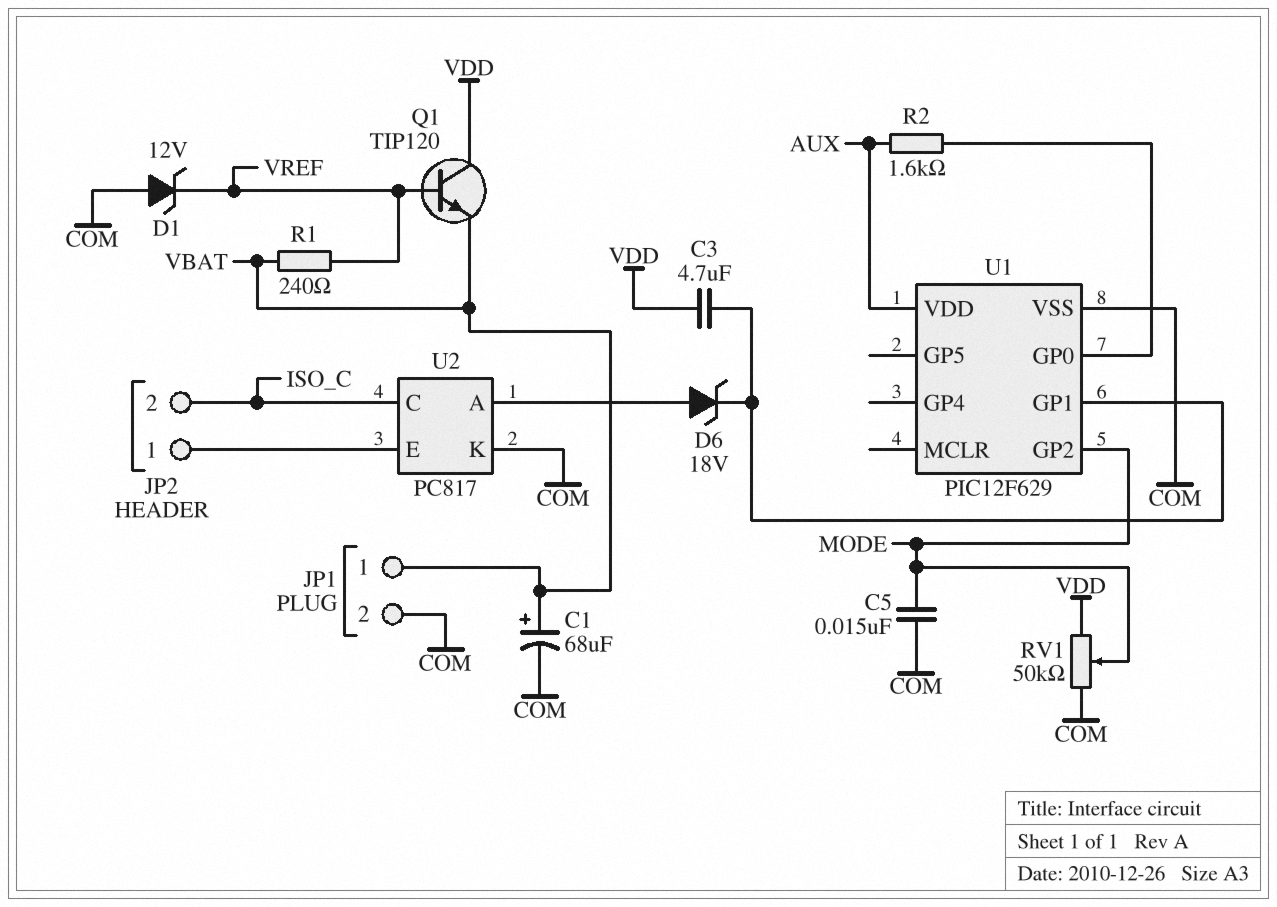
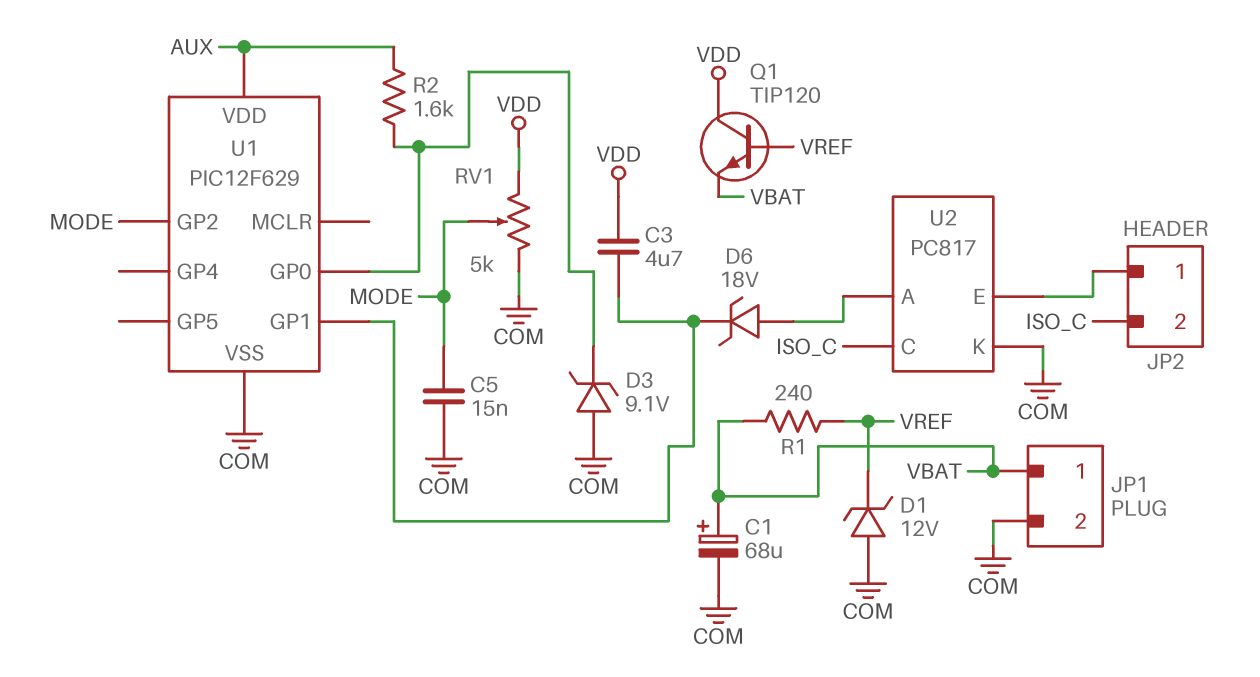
D3: none -> zener 9.1V (A COM, K U1/GP0)
RV1: 50k (COM, VDD, wiper MODE) -> 5k (COM, VDD, wiper MODE)

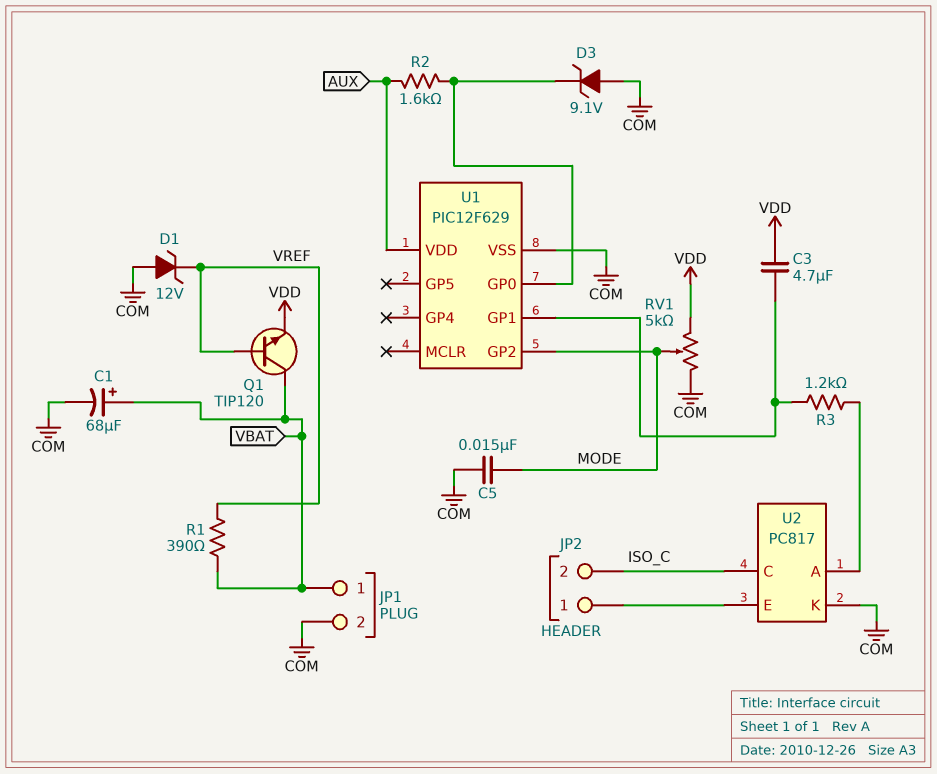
D6: zener 18V (A U2/A, K U1/GP1) -> none
Q1: NPN TIP120 (B VREF, C VDD, E VBAT) -> NPN TIP120 (B VREF, C VBAT, E VDD)
R1: 240 (VBAT, VREF) -> 390 (VBAT, VREF)
R3: none -> 1.2k (U1/GP1, U2/A)

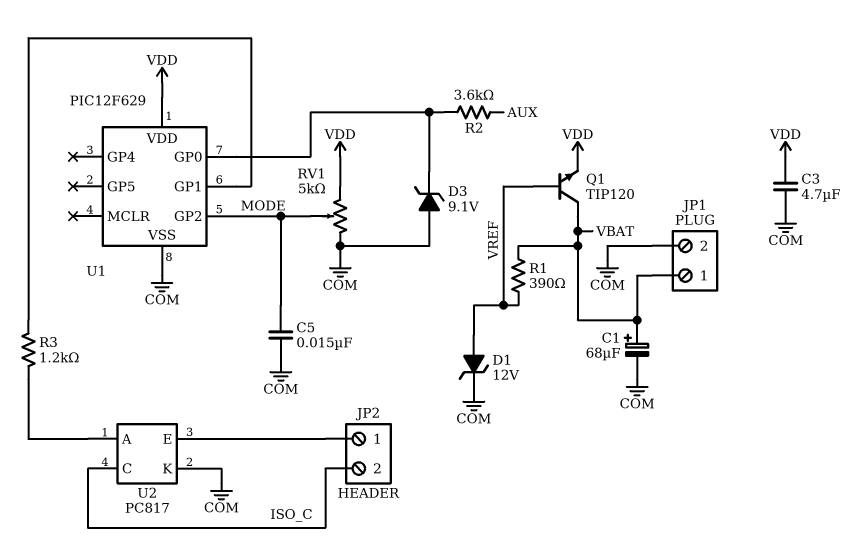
C3: 4.7uF (U1/GP1, VDD) -> 4.7uF (COM, VDD)
D1: zener 12V (A COM, K VREF) -> zener 12V (A VREF, K COM)
R2: 1.6k (AUX, U1/GP0) -> 3.6k (AUX, U1/GP0)
U1 pin VDD: AUX -> VDD

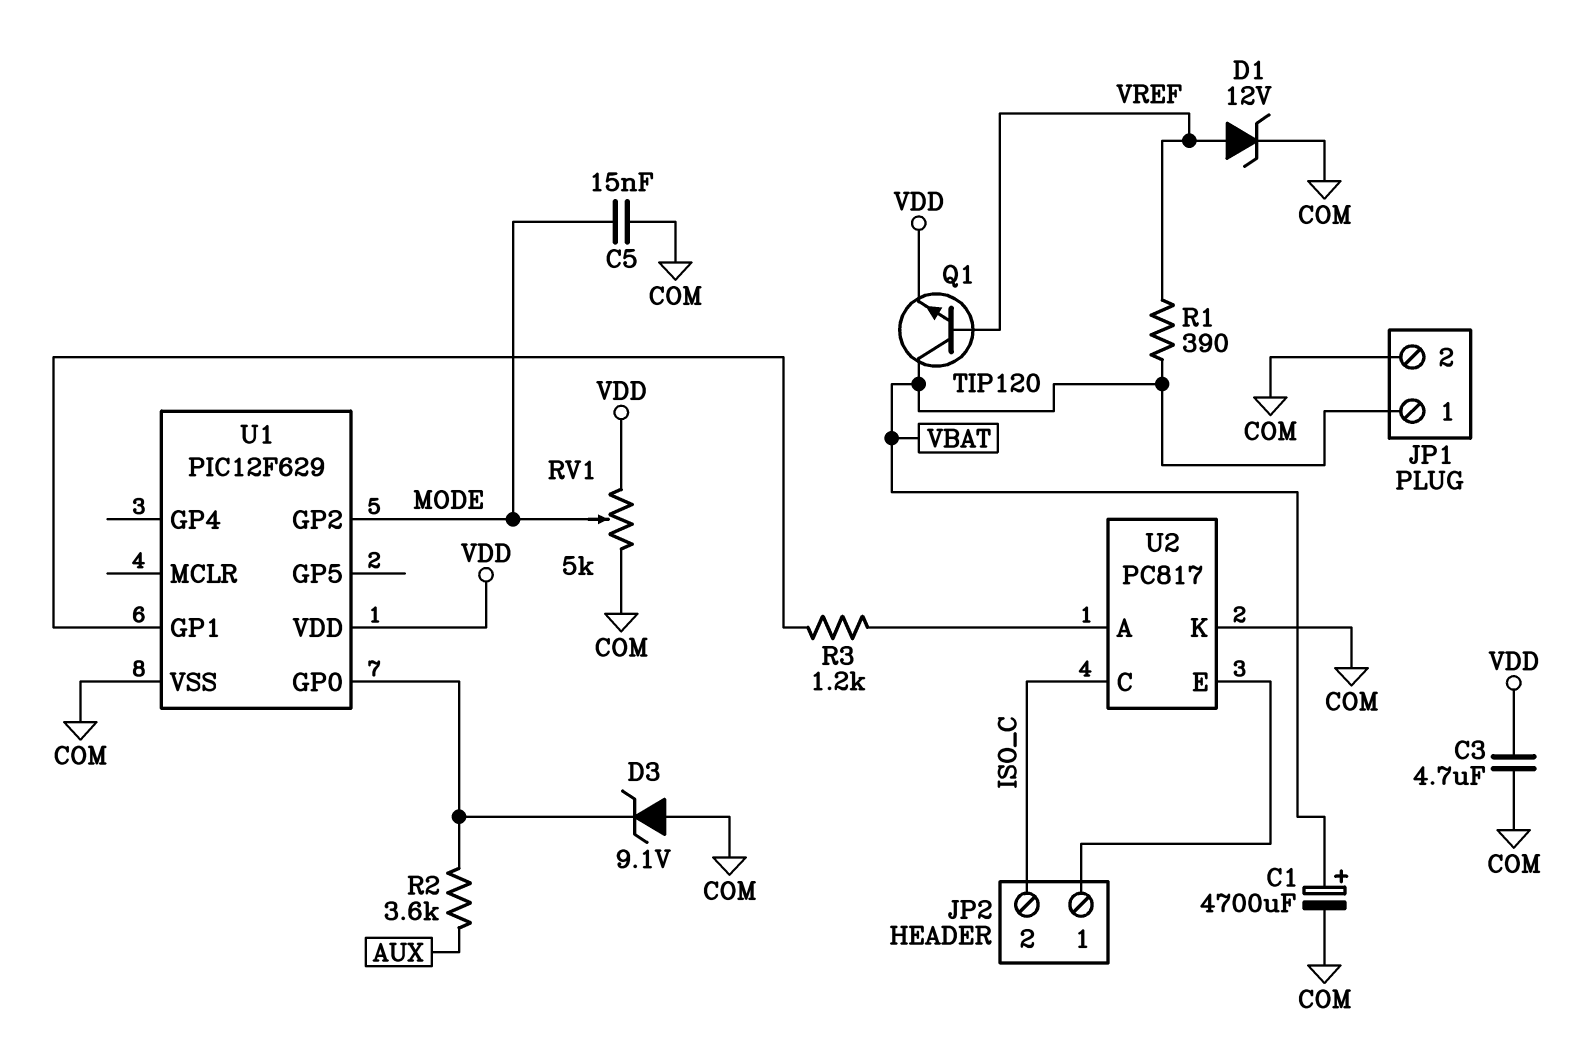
C1: 68uF (plus VBAT, minus COM) -> 4700uF (plus VBAT, minus COM)

